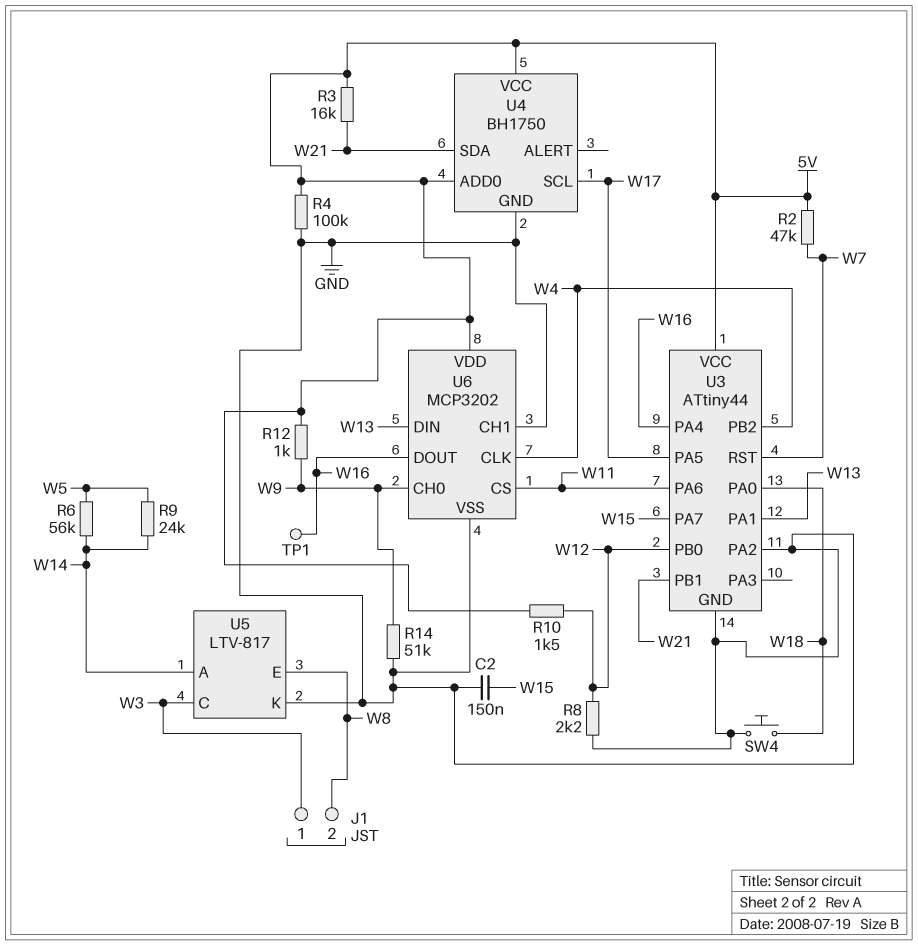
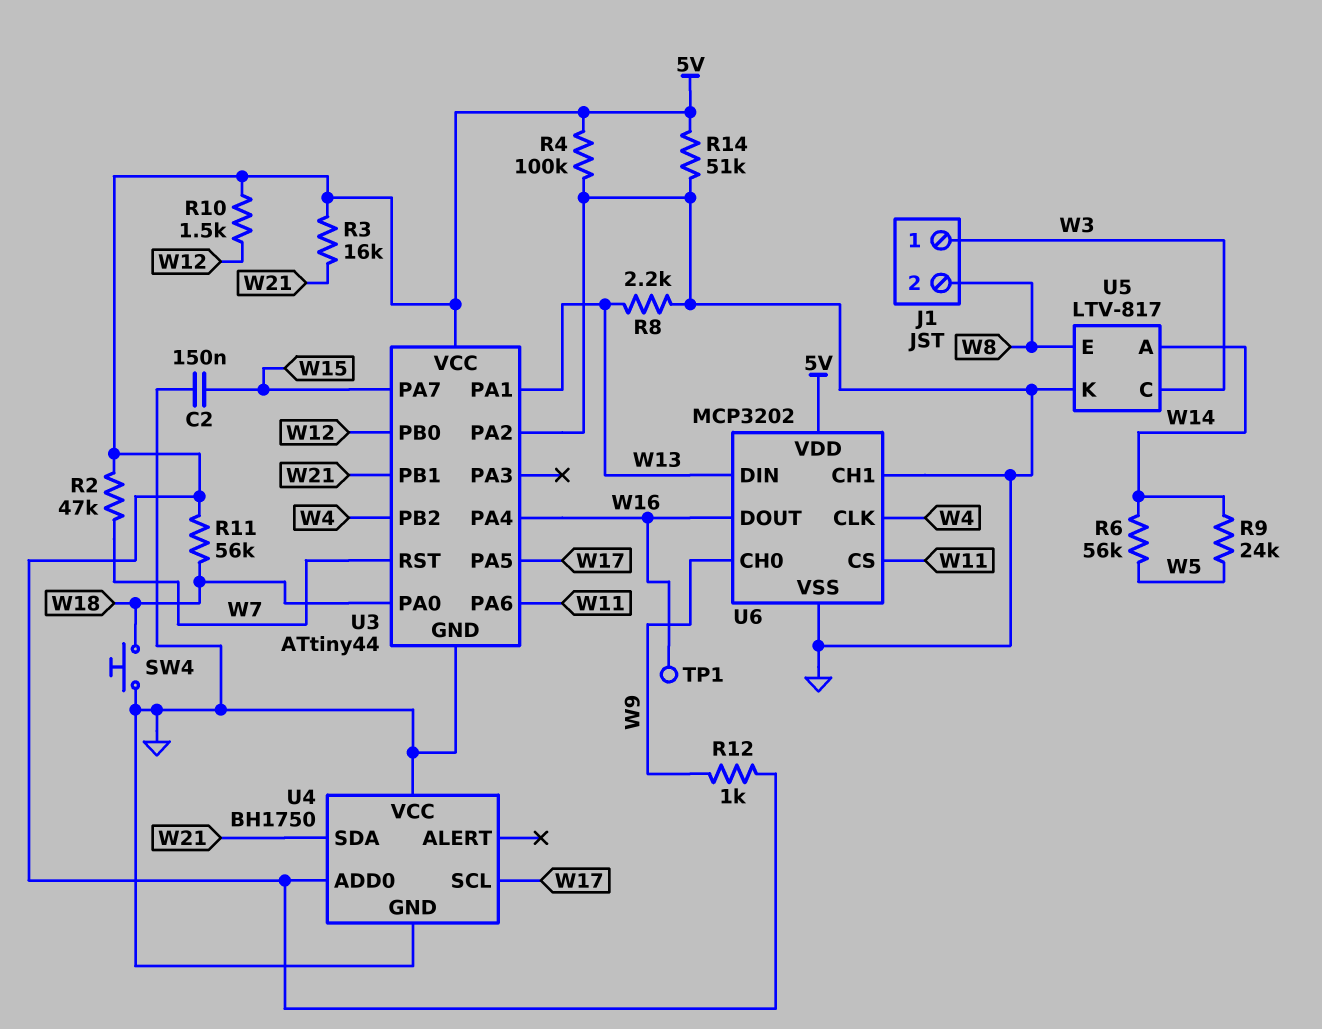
R8: 2.2k (GND, W12) -> 2.2k (GND, W13)
R11: none -> 56k (5V, W18)
R14: 51k (GND, W9) -> 51k (5V, GND)
U4 pin VCC: 5V -> GND

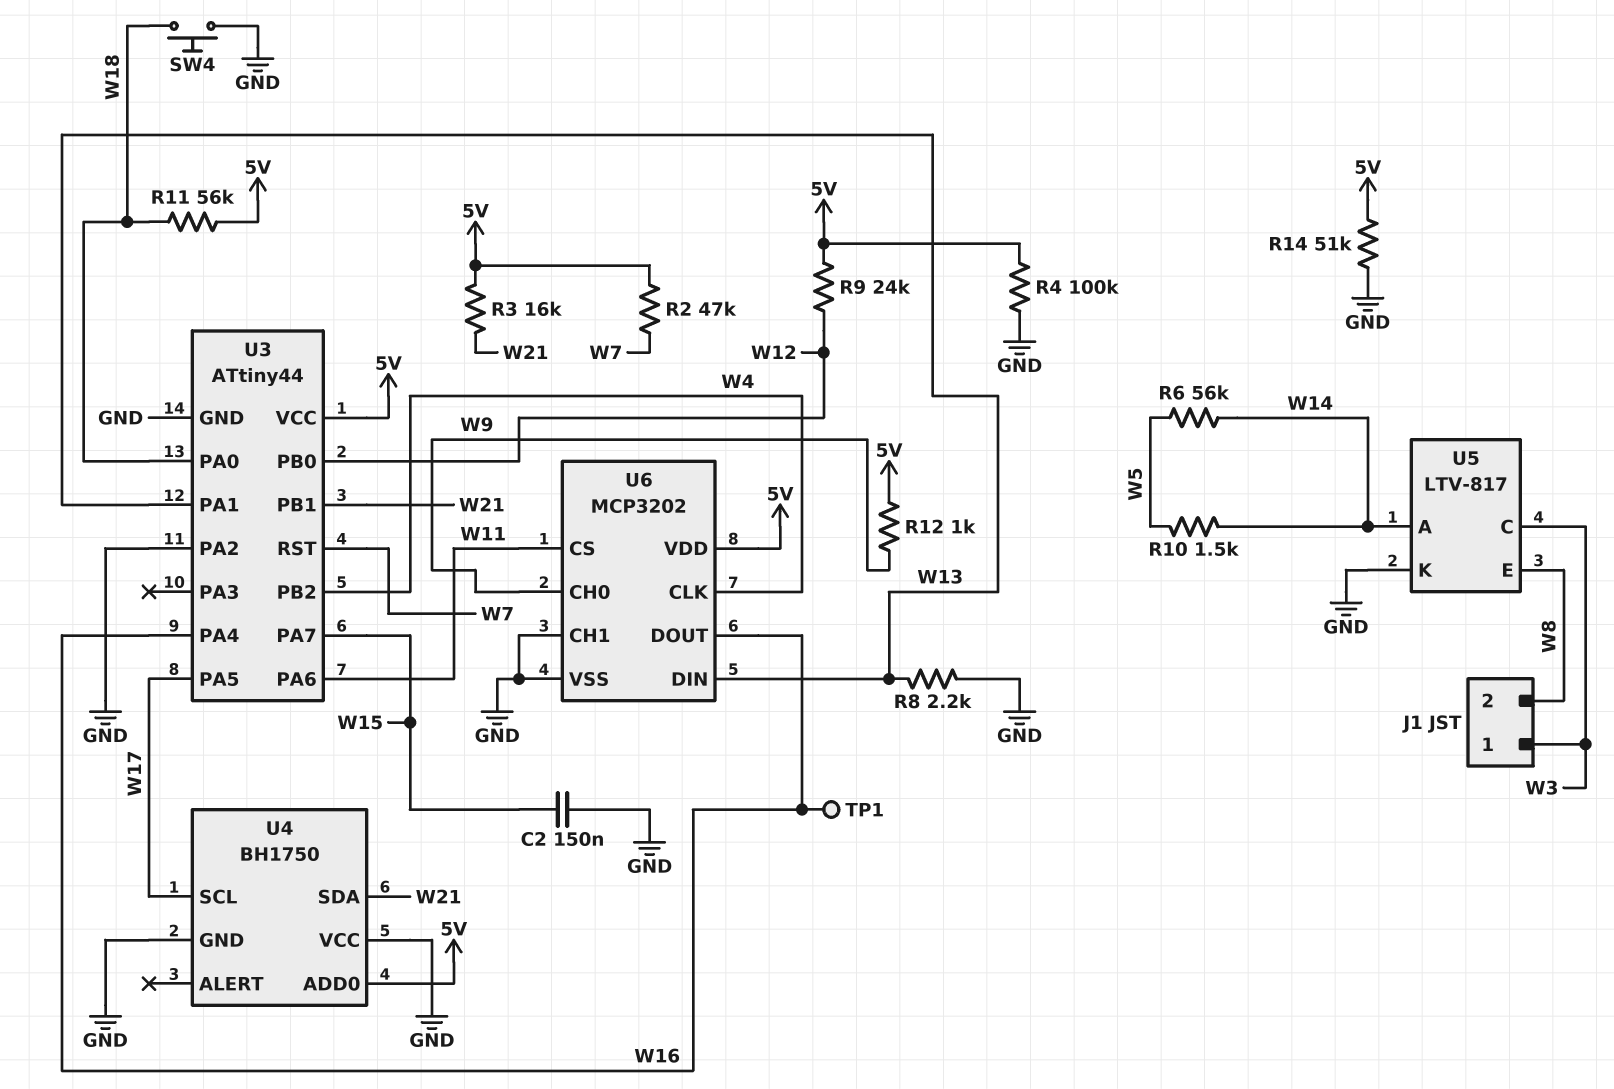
R9: 24k (W5, W14) -> 24k (5V, W12)
R10: 1.5k (5V, W12) -> 1.5k (W5, W14)

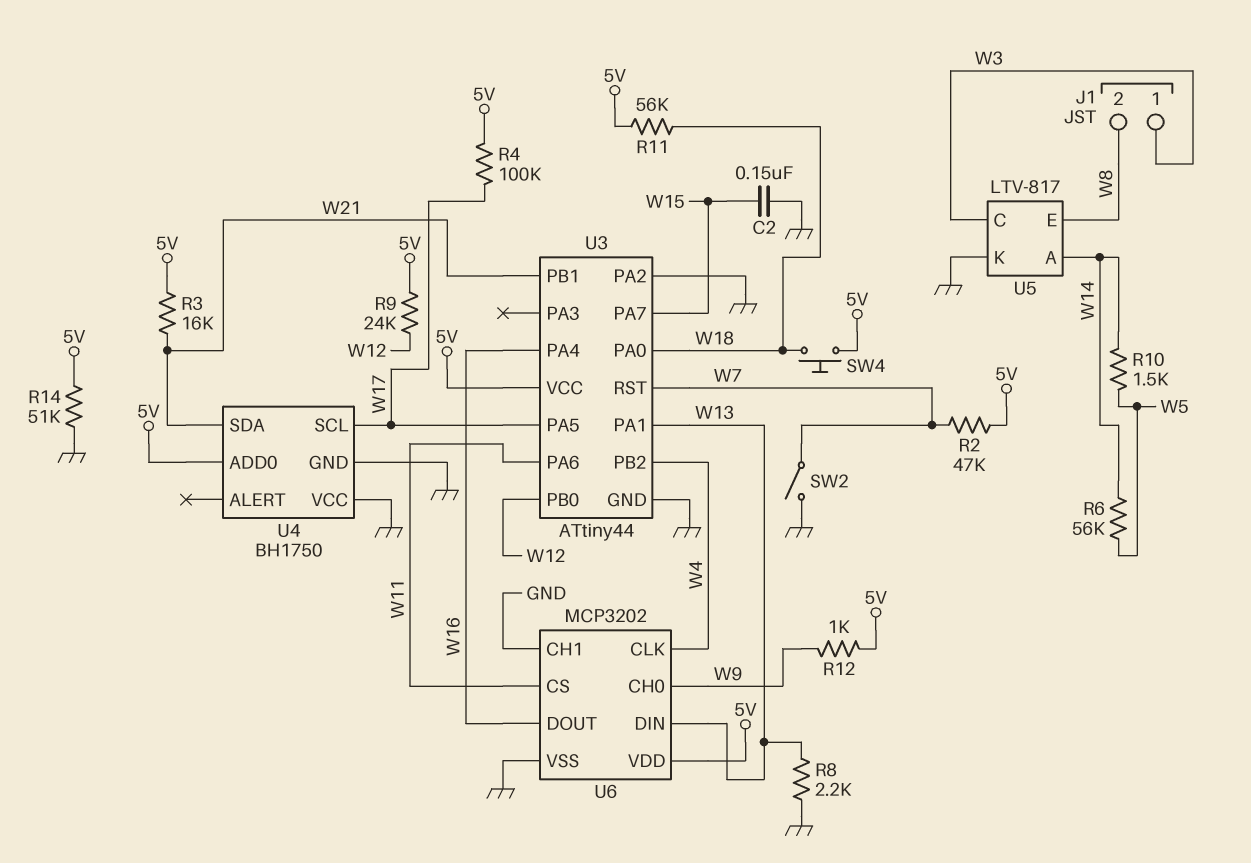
R4: 100k (5V, GND) -> 100k (5V, W17)
SW2: none -> switch (GND, W7)
SW4: button (GND, W18) -> button (5V, W18)
TP1: test point (W16) -> none

